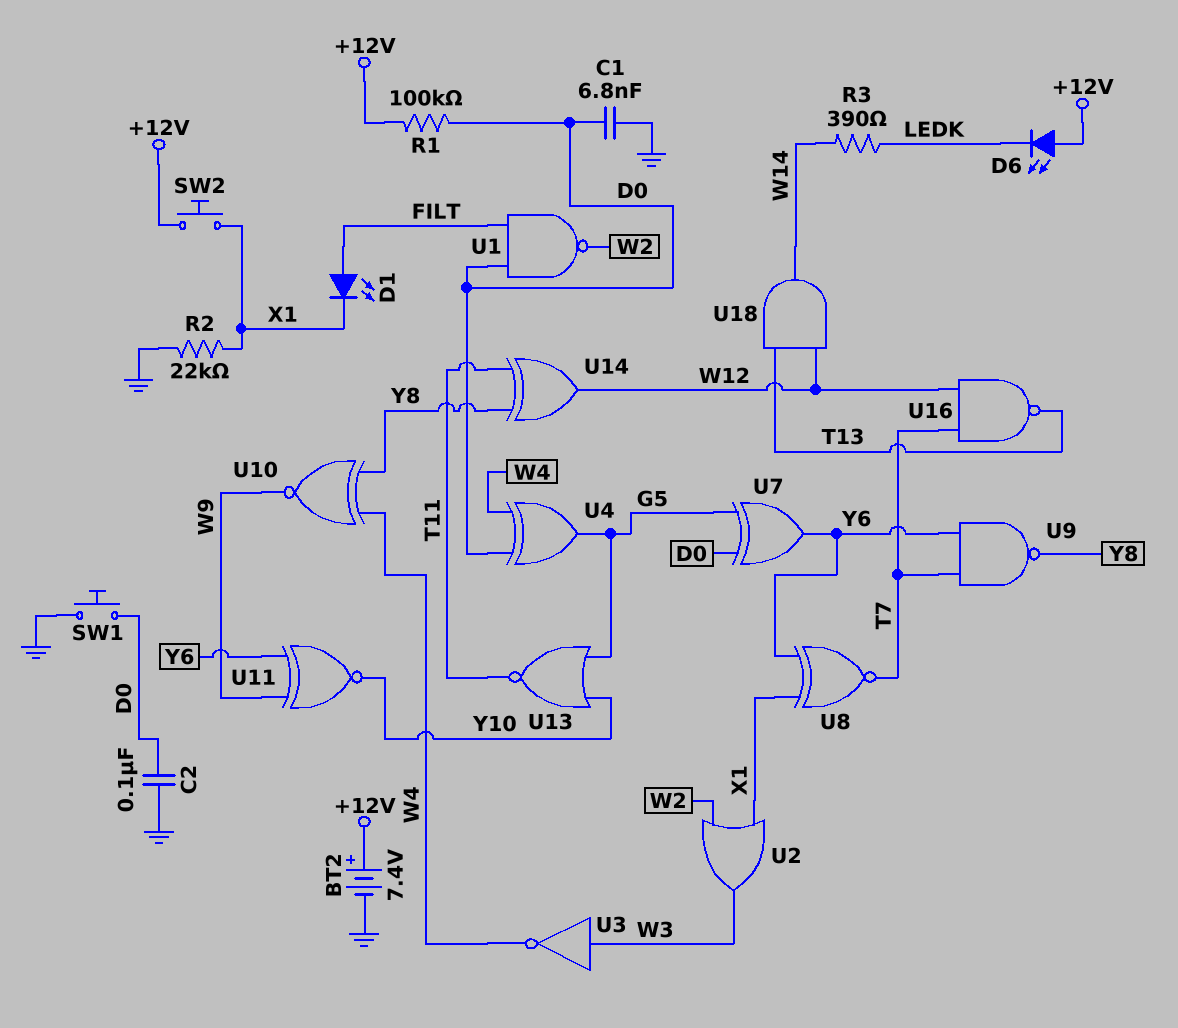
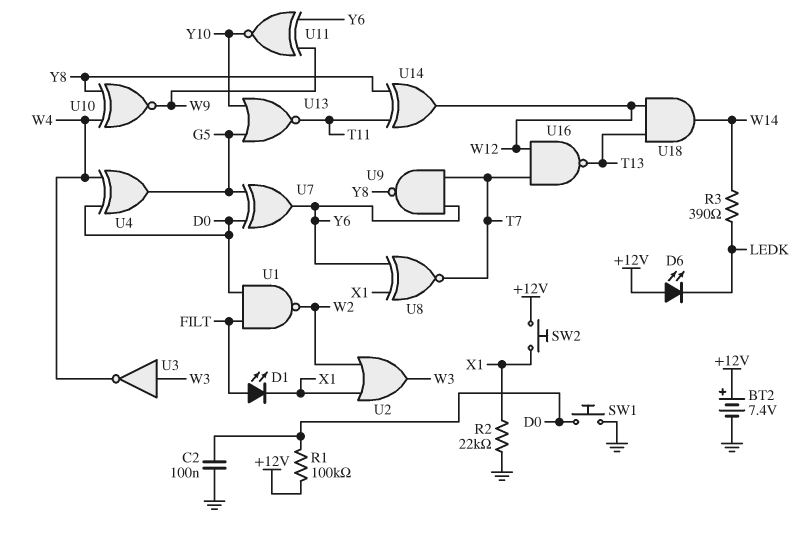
C1: 6.8nF (D0, GND) -> none

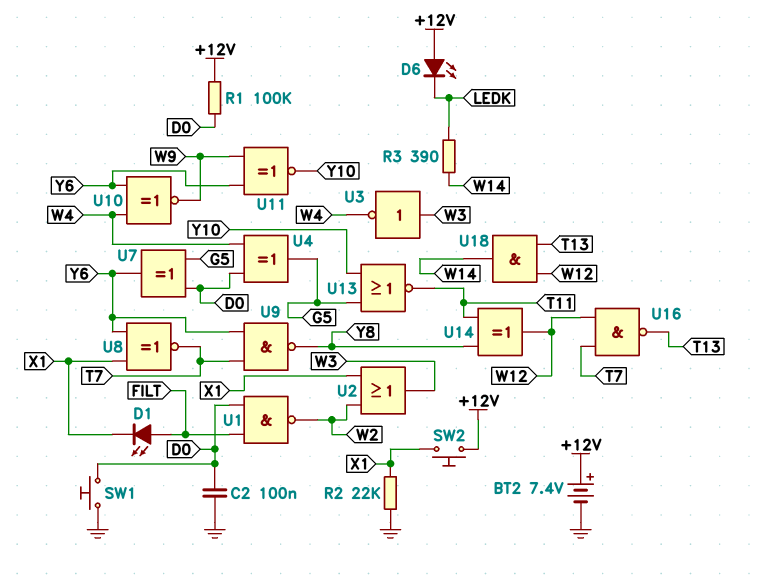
U10: XNOR (in W4, in Y8, out W9) -> XNOR (in W4, in Y6, out W9)

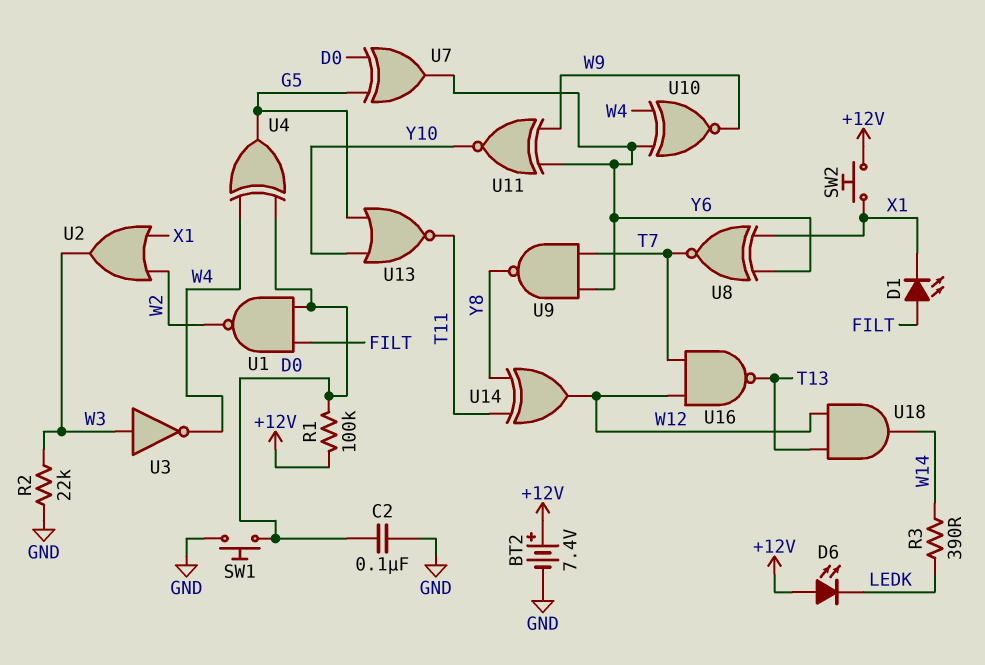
R2: 22k (GND, X1) -> 22k (GND, W3)

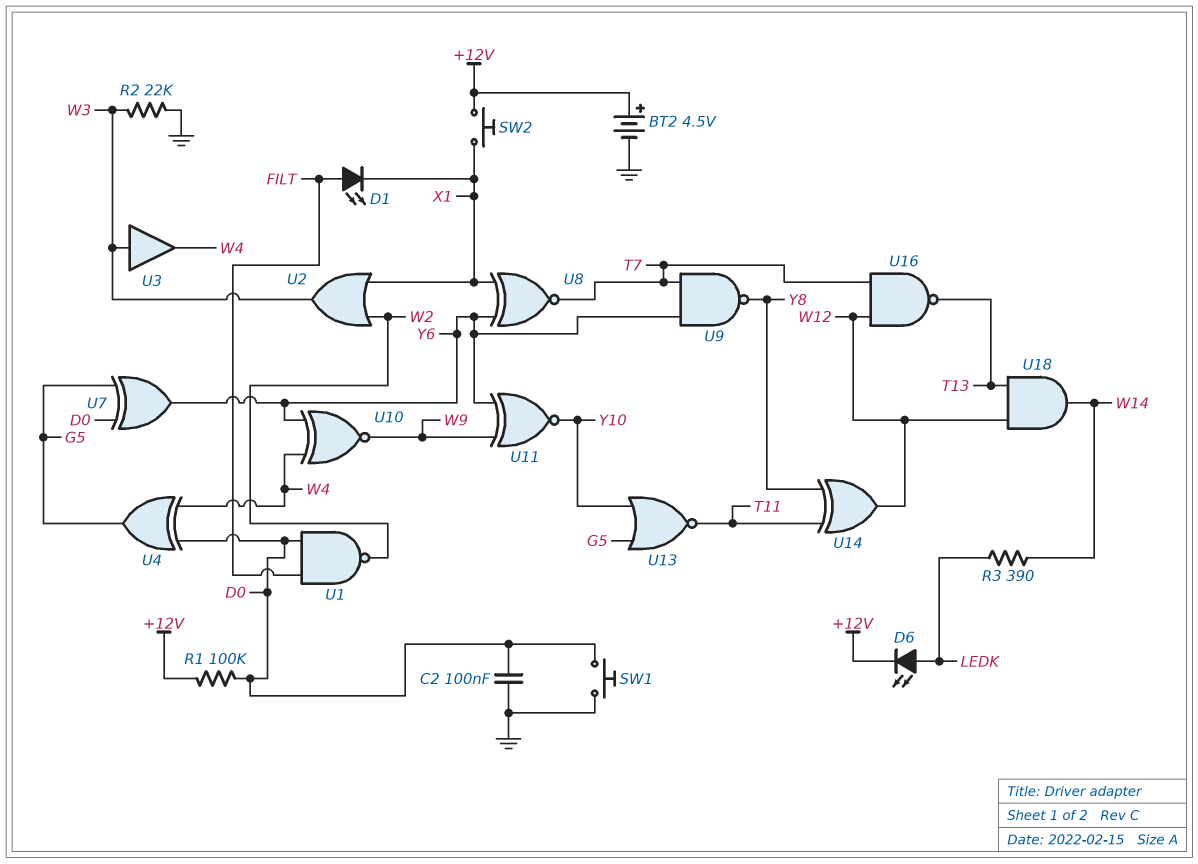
BT2: 7.4V (plus +12V, minus GND) -> 4.5V (plus +12V, minus GND)
D6: LED (A +12V, K LEDK) -> LED (A LEDK, K +12V)
U3: NOT (in W3, out W4) -> buffer (in W3, out W4)

